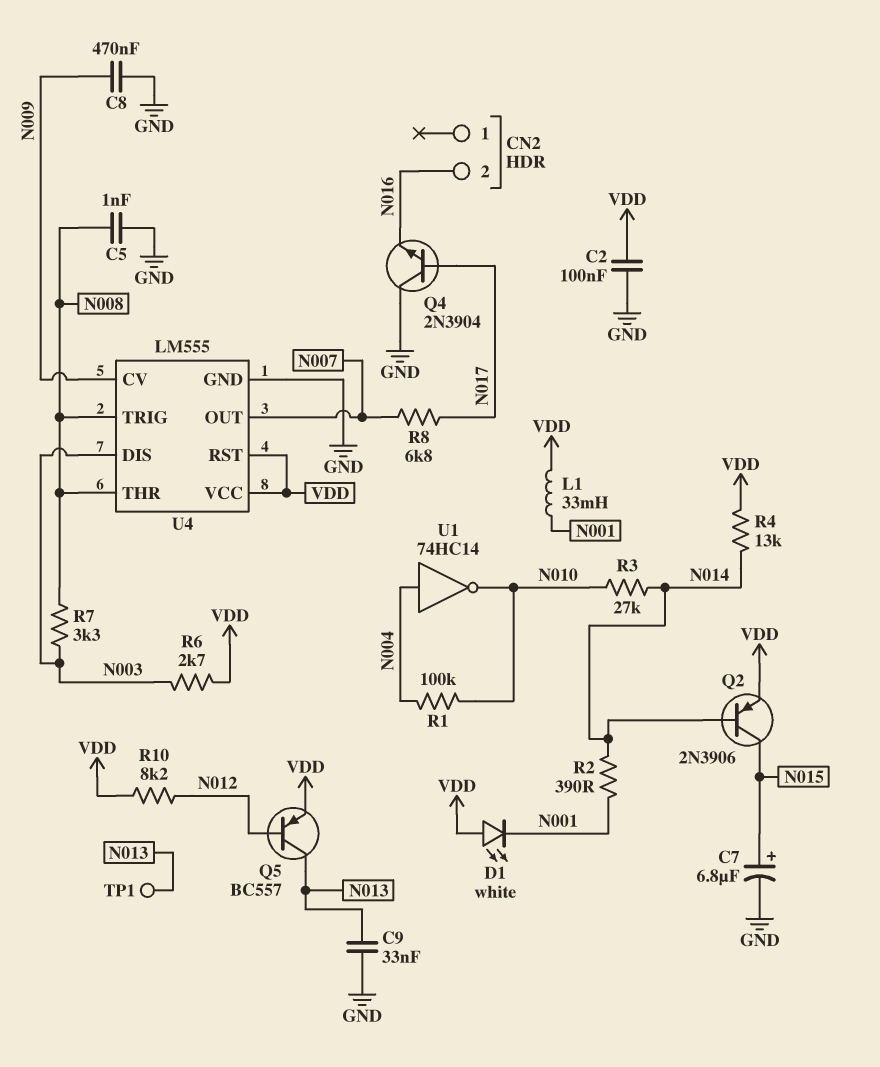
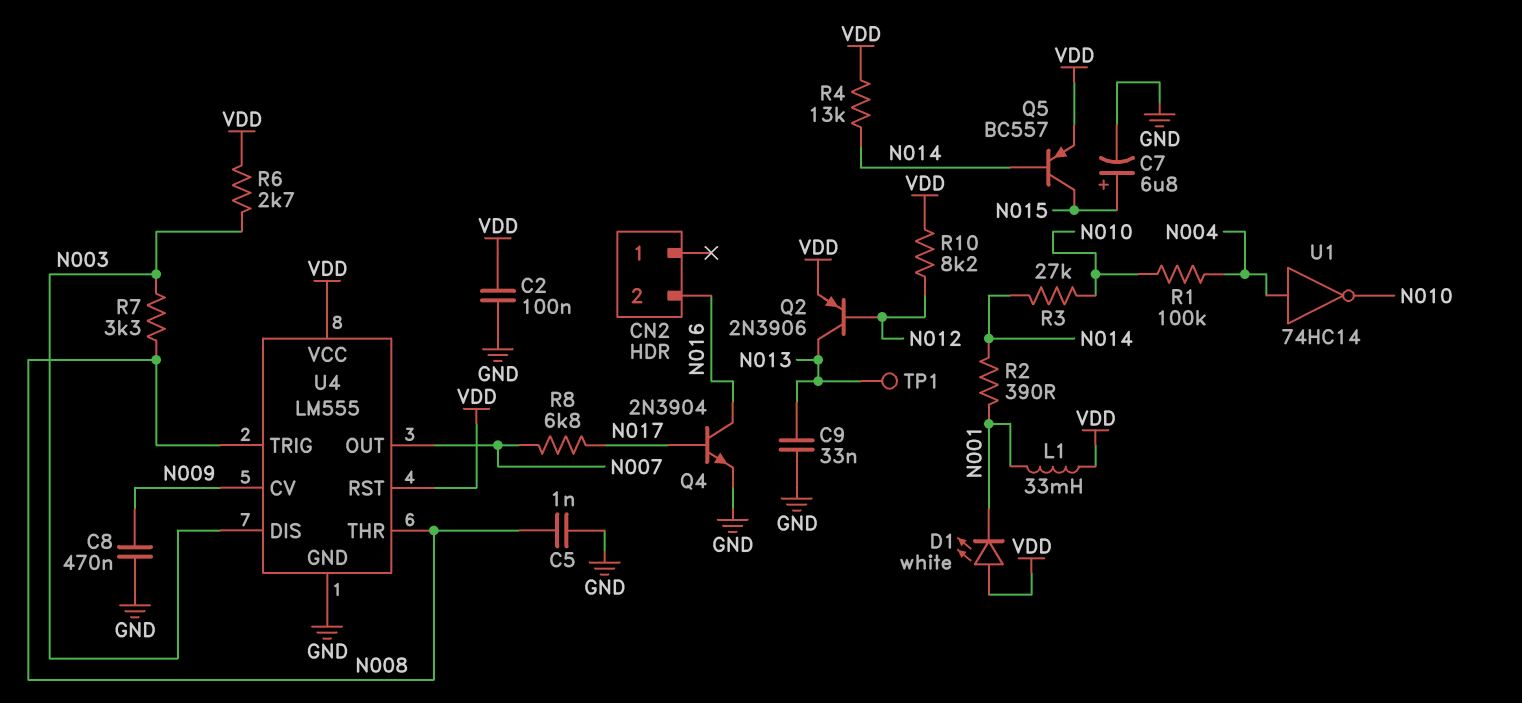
Q2: PNP 2N3906 (B N014, C N015, E VDD) -> PNP 2N3906 (B N012, C N013, E VDD)
Q4: NPN 2N3904 (B N017, C GND, E N016) -> NPN 2N3904 (B N017, C N016, E GND)
Q5: PNP BC557 (B N012, C N013, E VDD) -> PNP BC557 (B N014, C N015, E VDD)

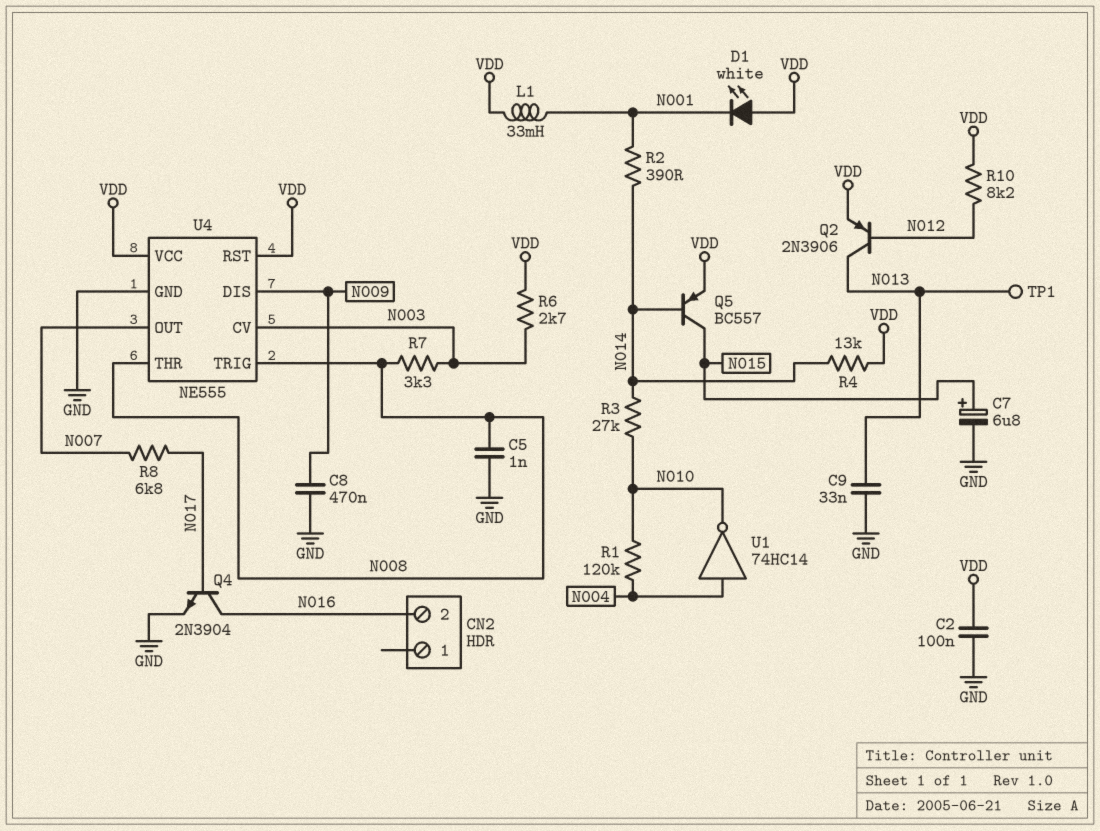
R1: 100k (N004, N010) -> 120k (N004, N010)
U4: LM555 -> NE555
U4 pin CV: N009 -> N003
U4 pin DIS: N003 -> N009

